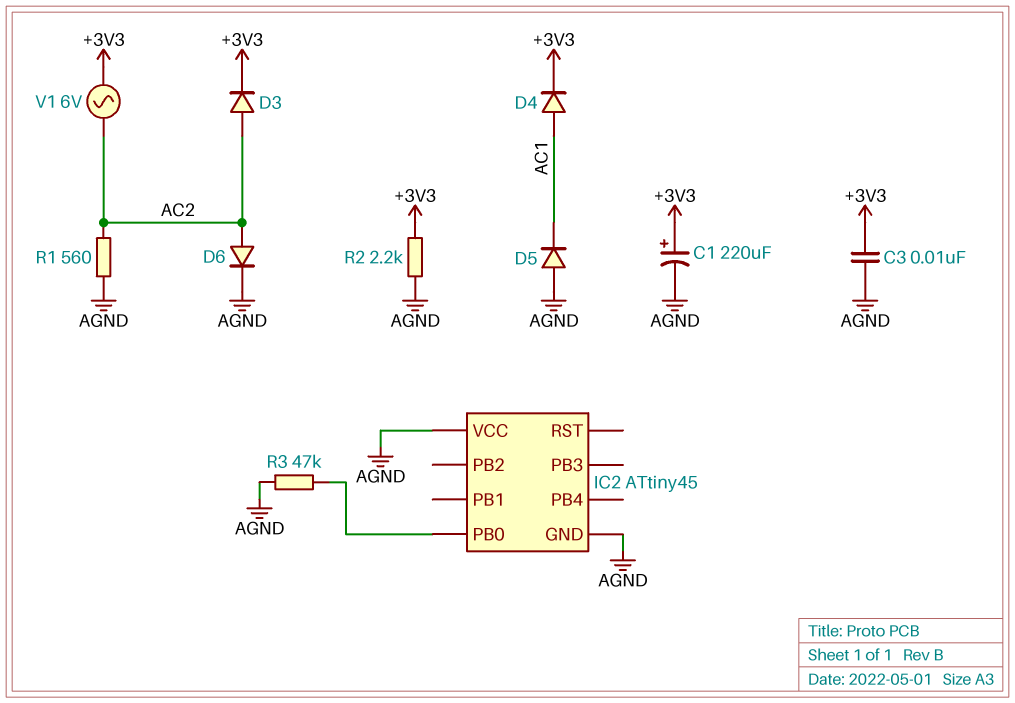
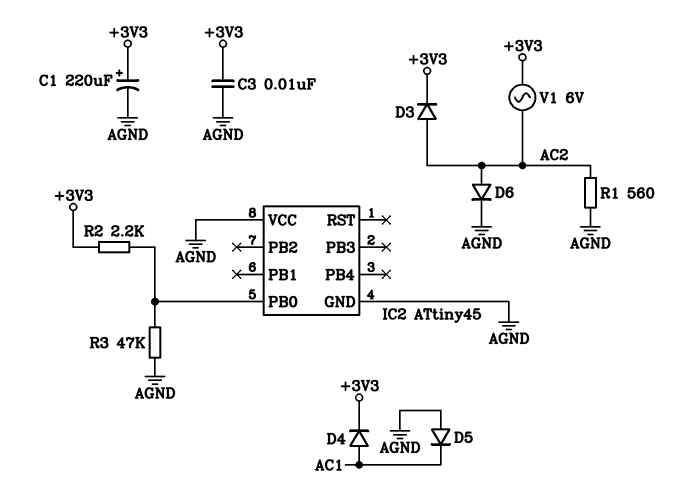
R2: 2.2k (+3V3, AGND) -> 2.2k (+3V3, IC2/PB0)

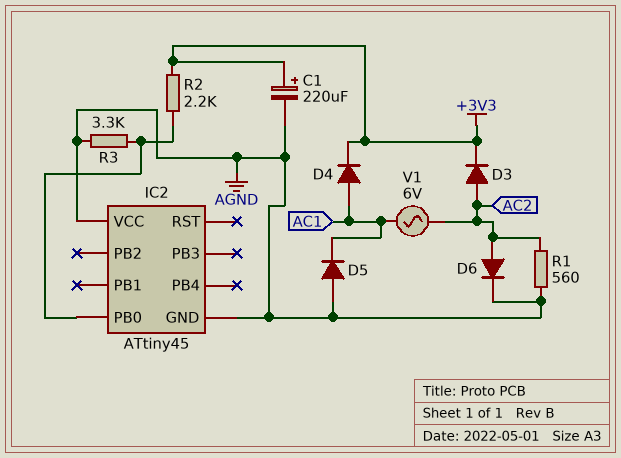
C3: 10nF (+3V3, AGND) -> none
R3: 47k (AGND, IC2/PB0) -> 3.3k (AGND, IC2/PB0)
V1: AC 6V (+3V3, AC2) -> AC 6V (AC1, AC2)

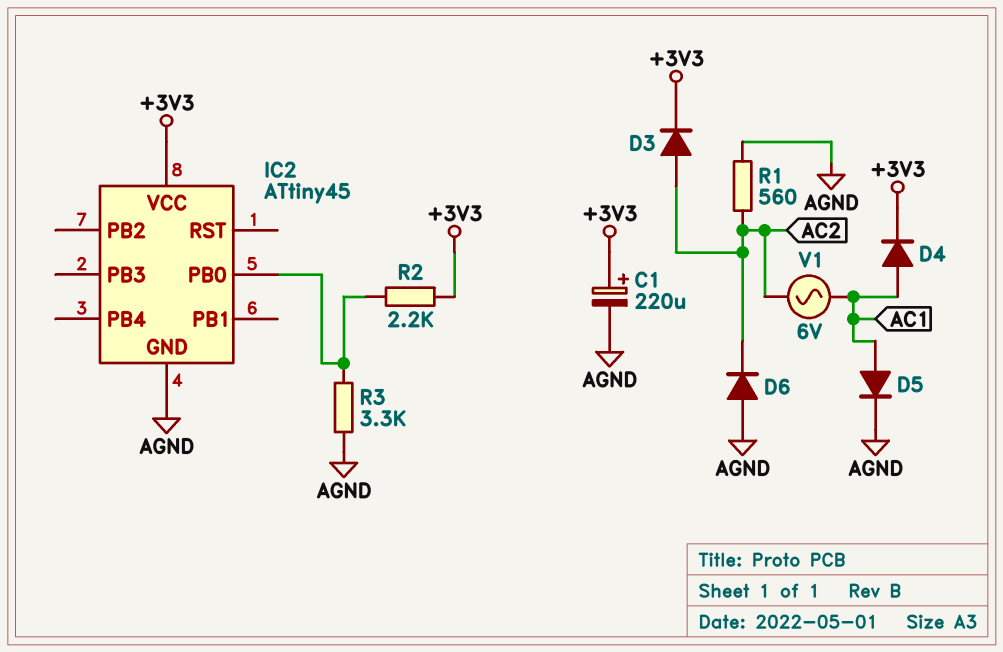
D5: diode (A AGND, K AC1) -> diode (A AC1, K AGND)
D6: diode (A AC2, K AGND) -> diode (A AGND, K AC2)
IC2 pin VCC: AGND -> +3V3

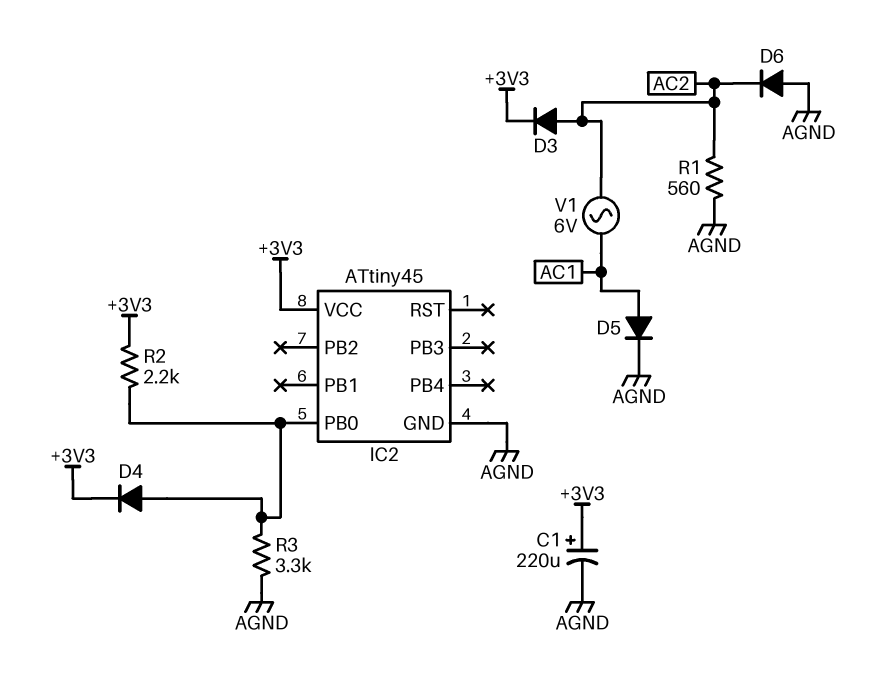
D4: diode (A AC1, K +3V3) -> diode (A IC2/PB0, K +3V3)

